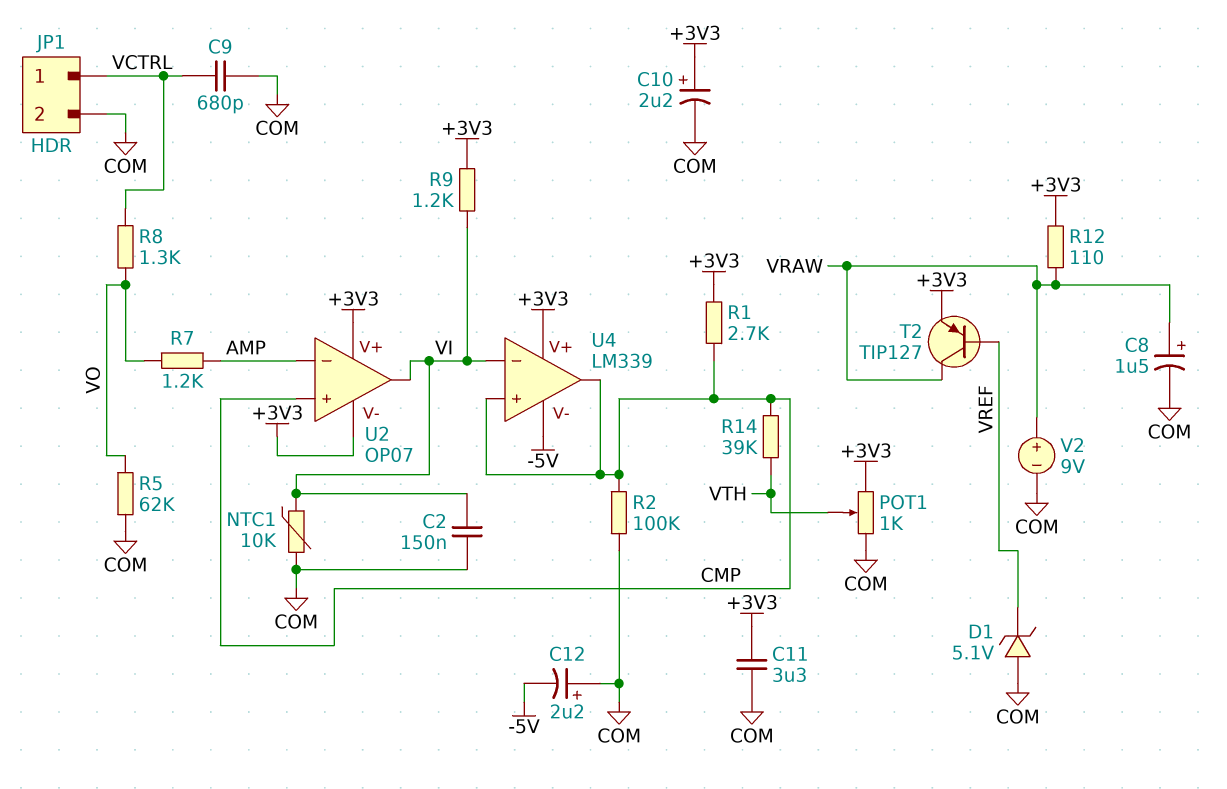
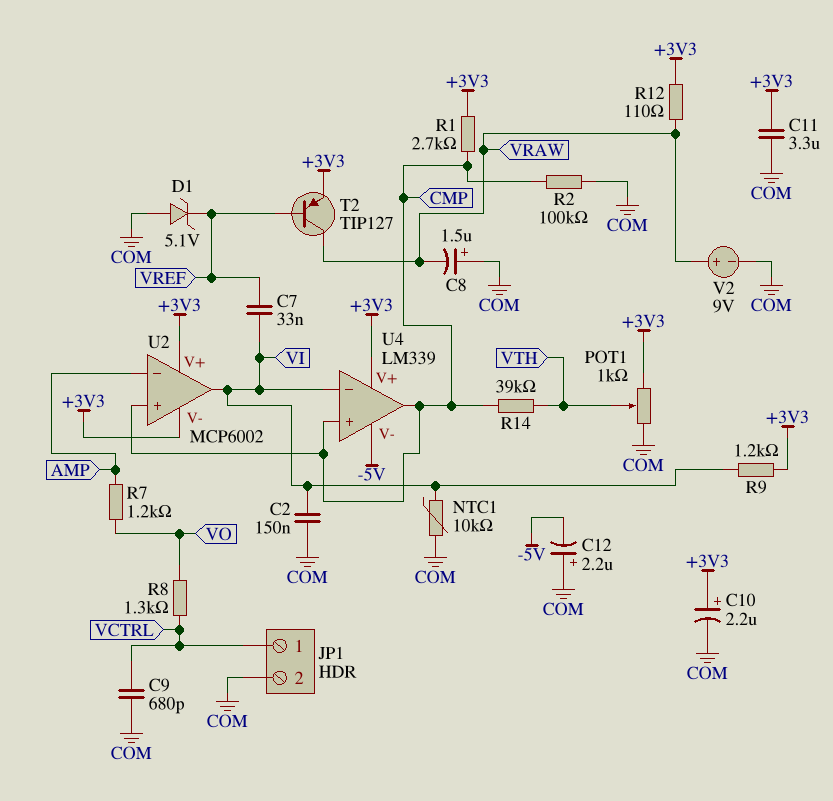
C7: none -> 33nF (VI, VREF)
C8: 1.5uF (plus VRAW, minus COM) -> 1.5uF (plus COM, minus VRAW)
R5: 62k (COM, VO) -> none
U2: OP07 -> MCP6002

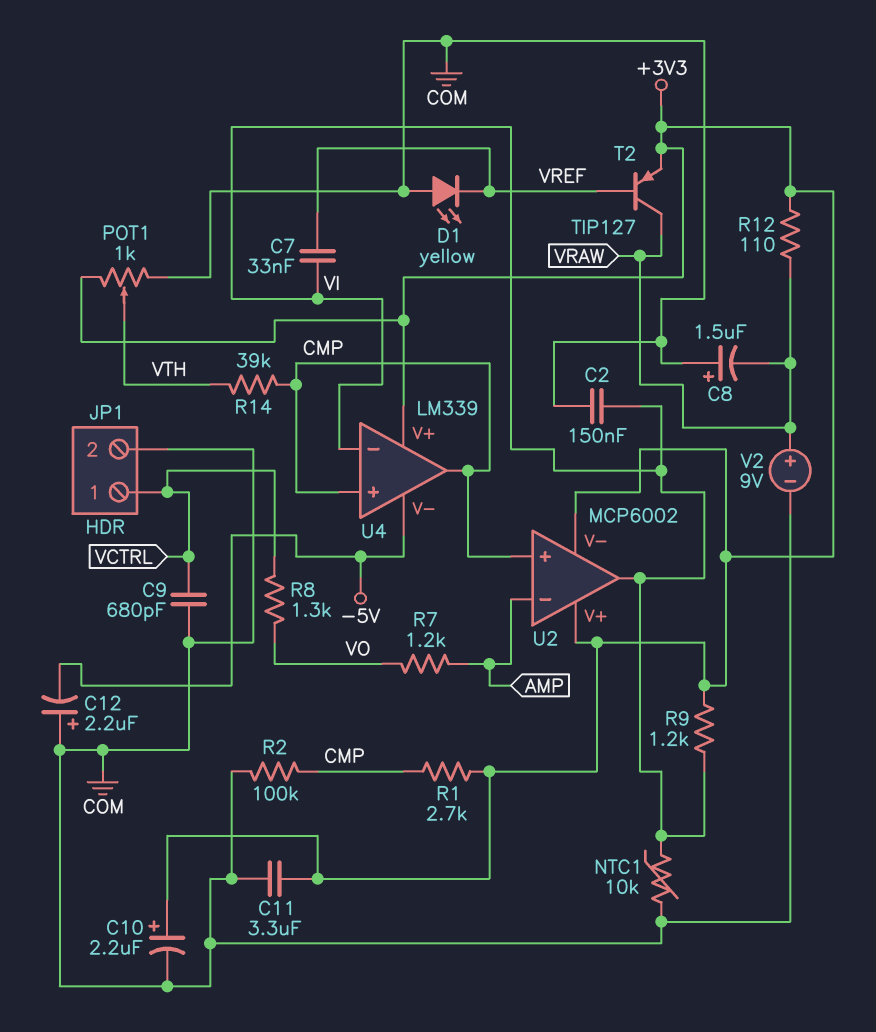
D1: zener 5.1V (A COM, K VREF) -> LED yellow (A COM, K VREF)

